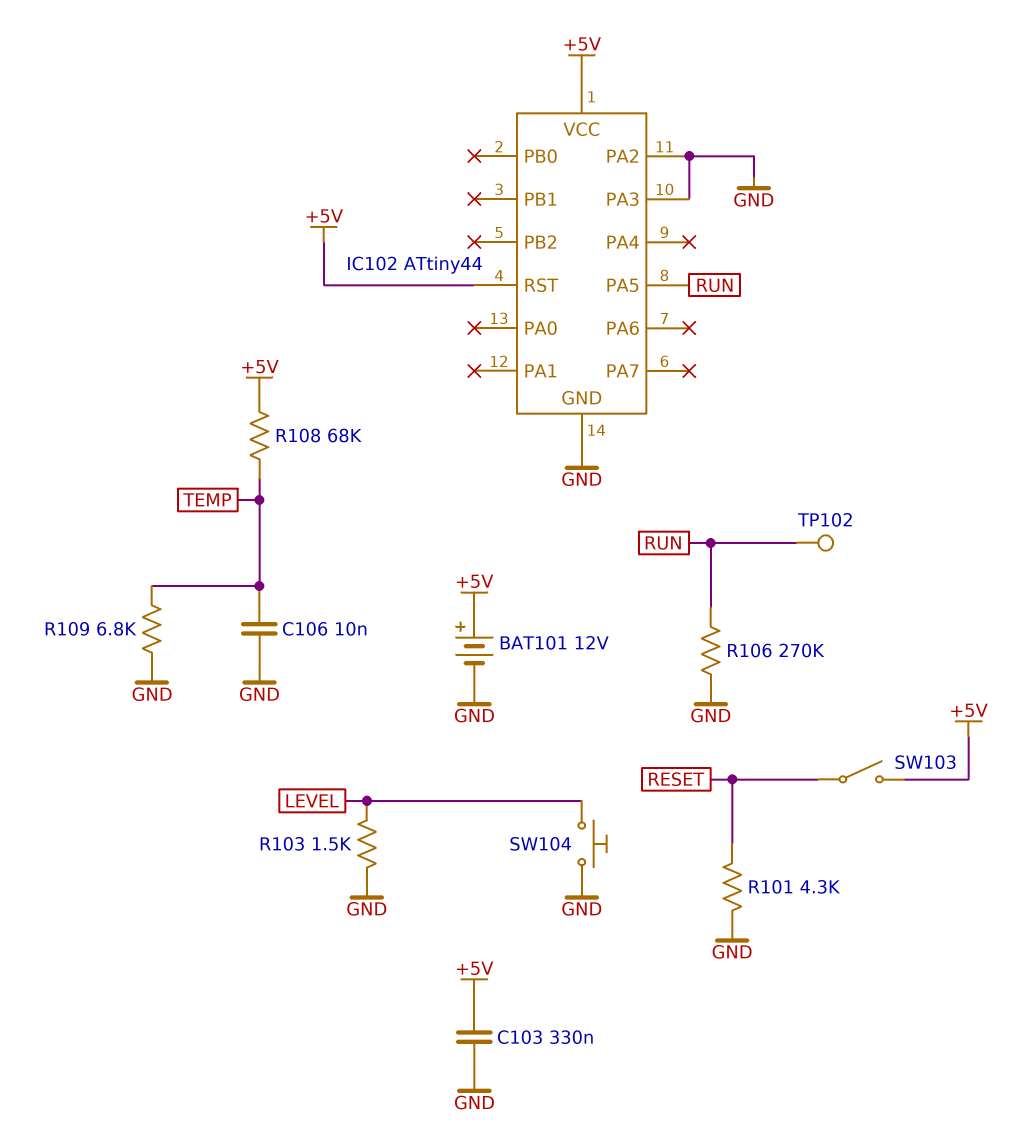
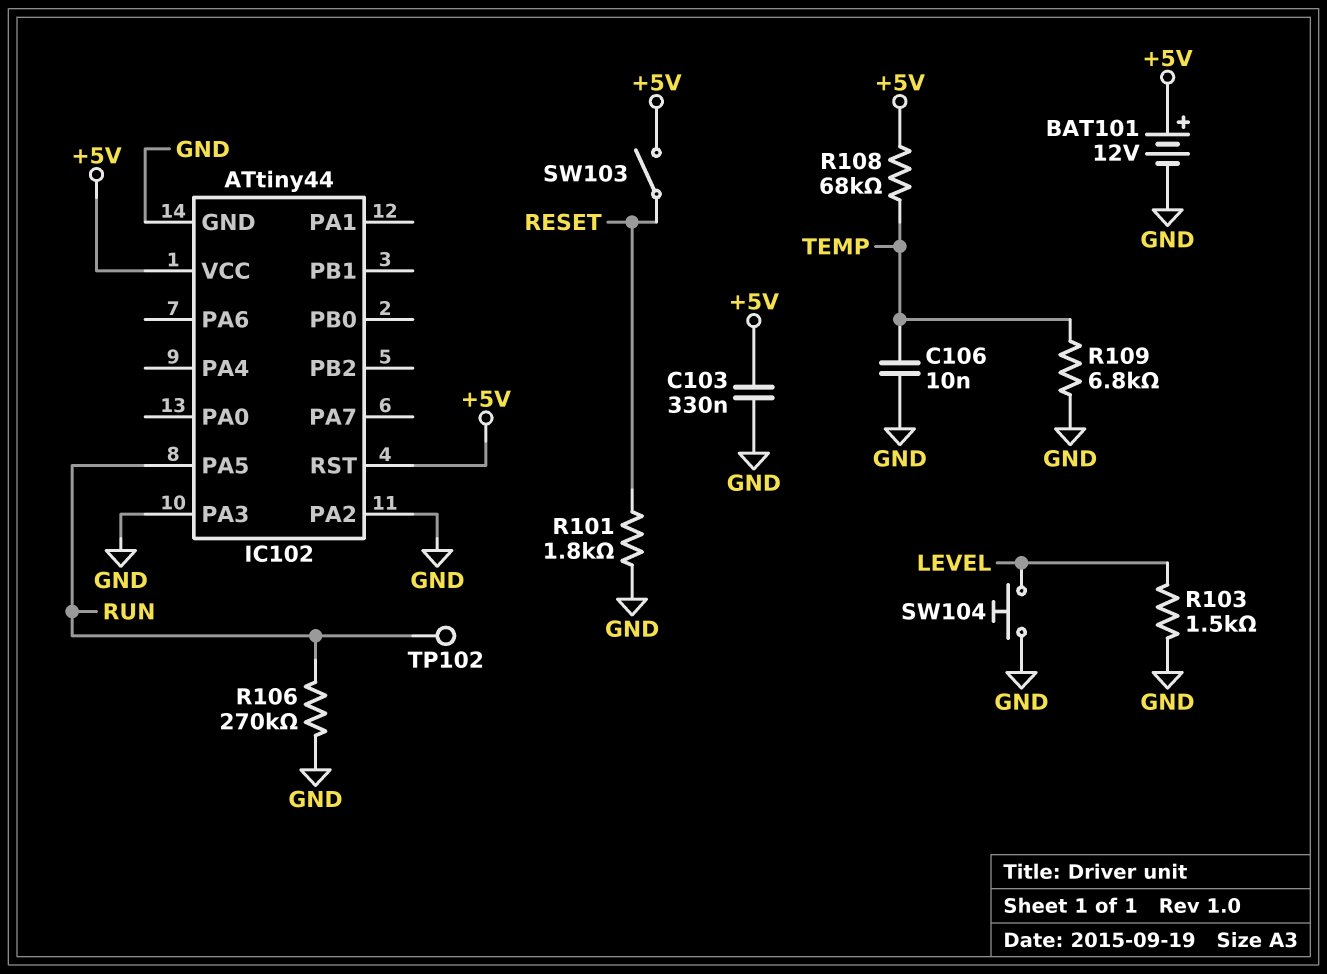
R101: 4.3k (GND, RESET) -> 1.8k (GND, RESET)

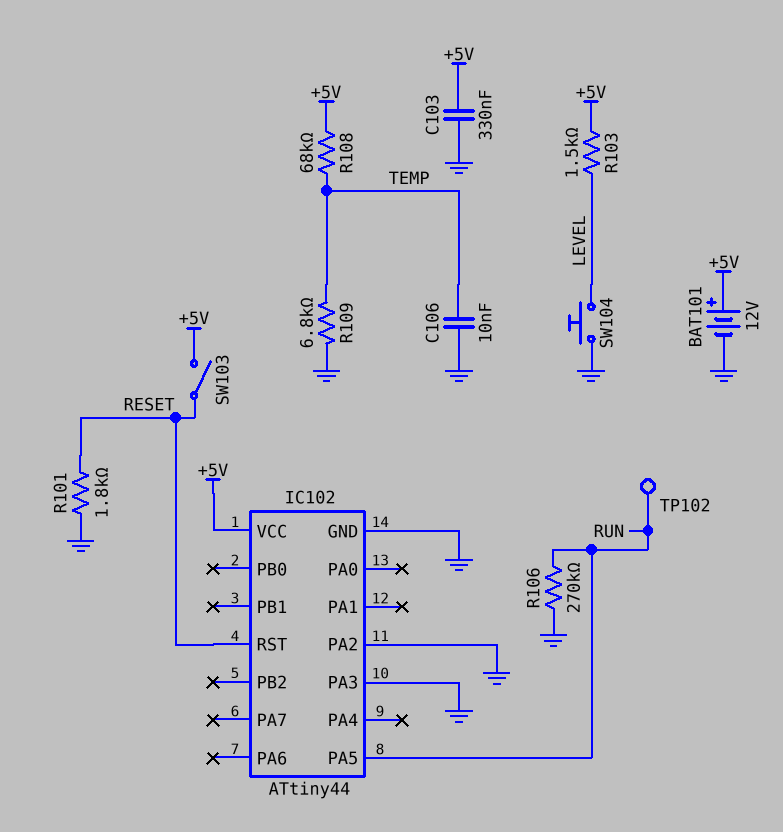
IC102 pin RST: +5V -> RESET
R103: 1.5k (GND, LEVEL) -> 1.5k (+5V, LEVEL)

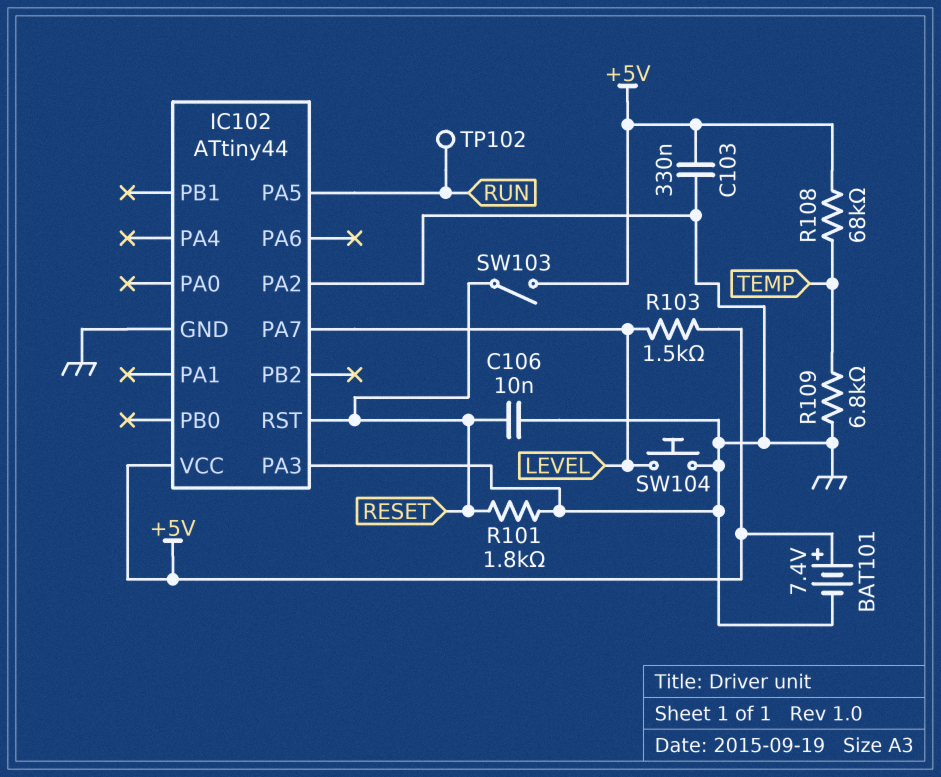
BAT101: 12V (plus +5V, minus GND) -> 7.4V (plus +5V, minus GND)
C106: 10nF (GND, TEMP) -> 10nF (GND, RESET)
IC102 pin PA7: none -> LEVEL
R106: 270k (GND, RUN) -> none

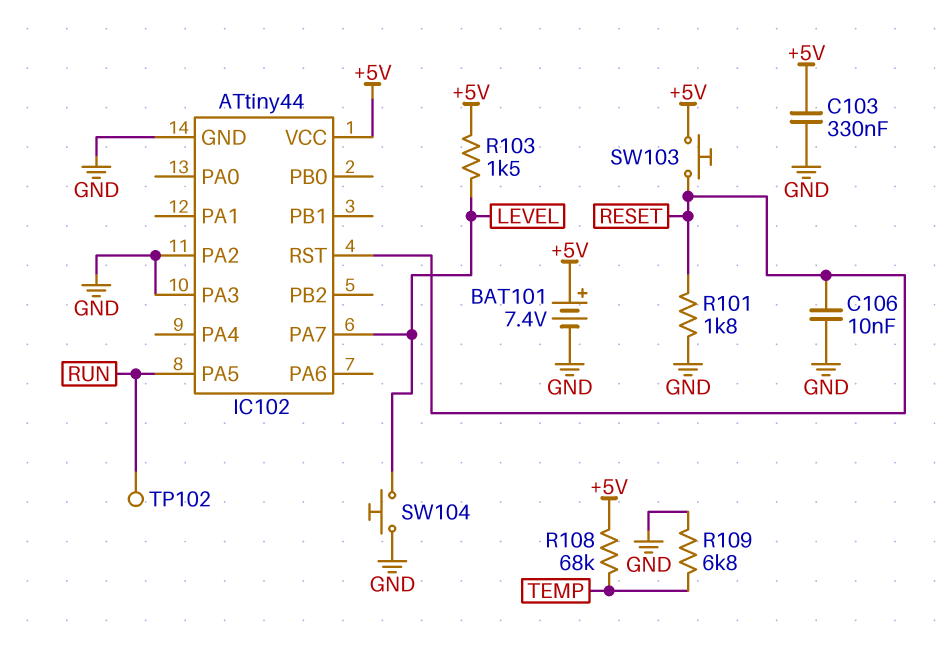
SW103: switch (+5V, RESET) -> button (+5V, RESET)

